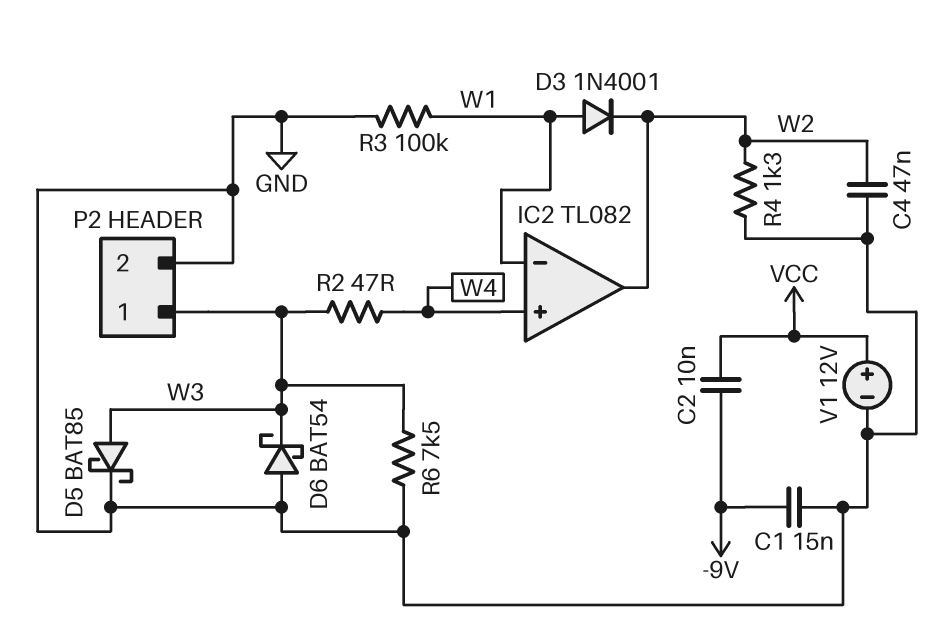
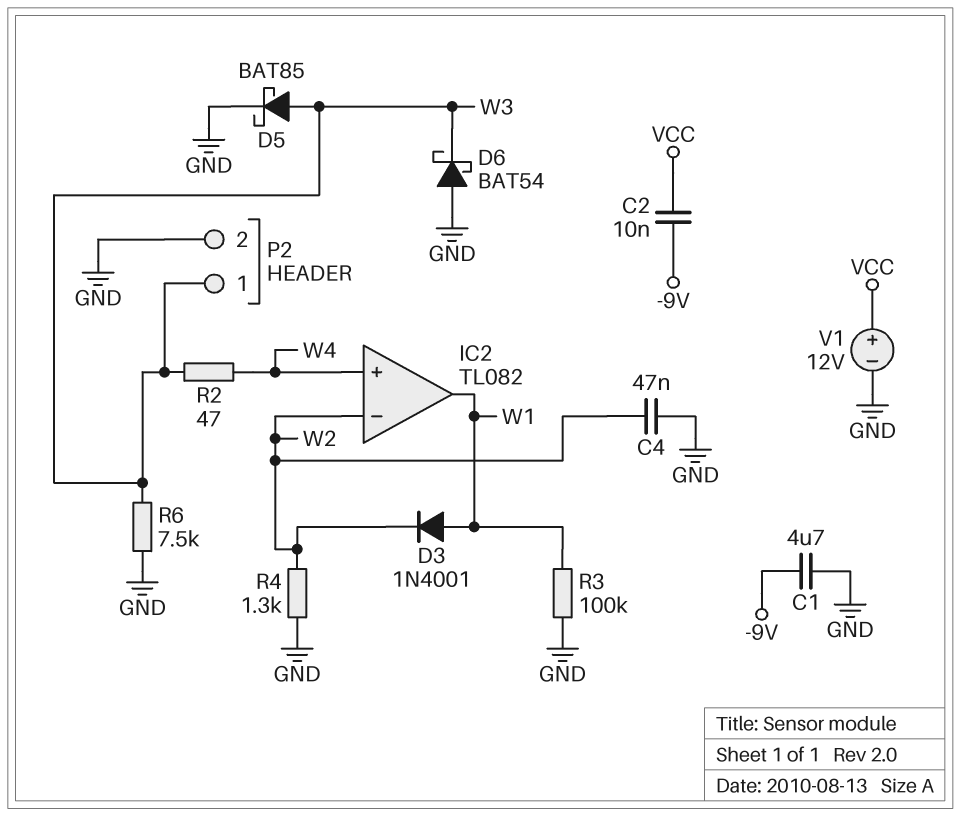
C1: 15nF (-9V, GND) -> 4.7uF (-9V, GND)
IC2 pin in-: W1 -> W2
IC2 pin out: W2 -> W1

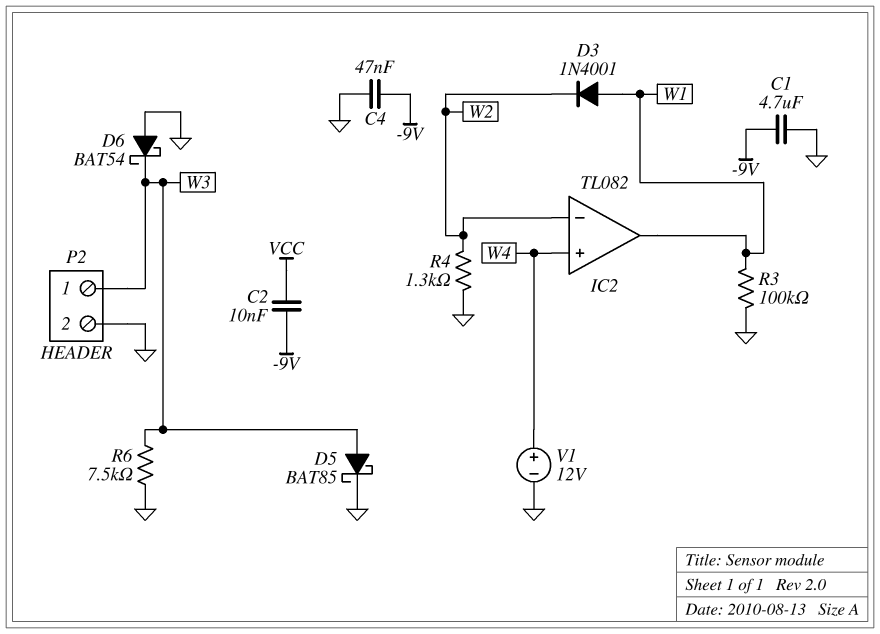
C4: 47nF (GND, W2) -> 47nF (-9V, GND)
R2: 47 (W3, W4) -> none
V1: 12V (plus VCC, minus GND) -> 12V (plus W4, minus GND)

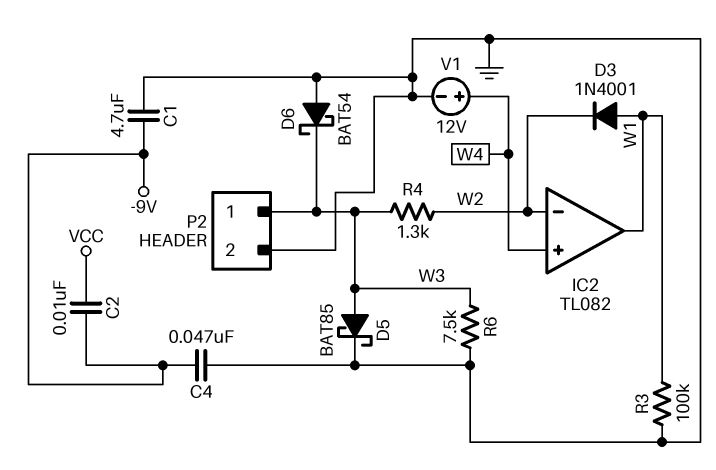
R4: 1.3k (GND, W2) -> 1.3k (W2, W3)

